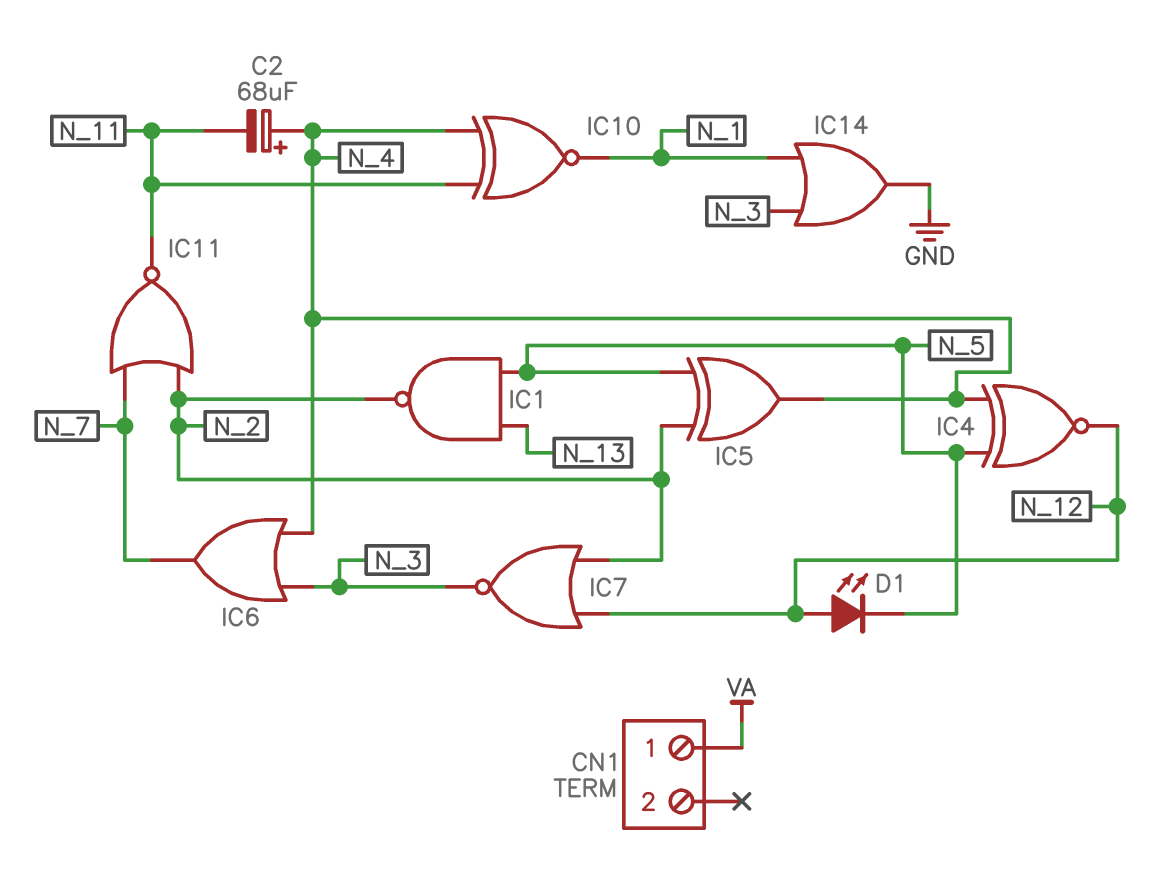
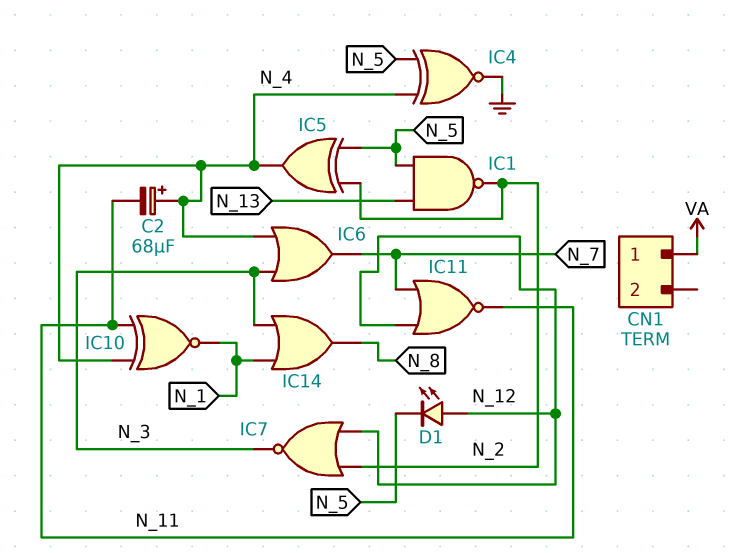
IC4: XNOR (in N_4, in N_5, out N_12) -> XNOR (in N_4, in N_5, out GND)
IC11: NOR (in N_2, in N_7, out N_11) -> NOR (in N_7, in N_12, out N_11)
IC14: OR (in N_1, in N_3, out GND) -> OR (in N_1, in N_3, out N_8)

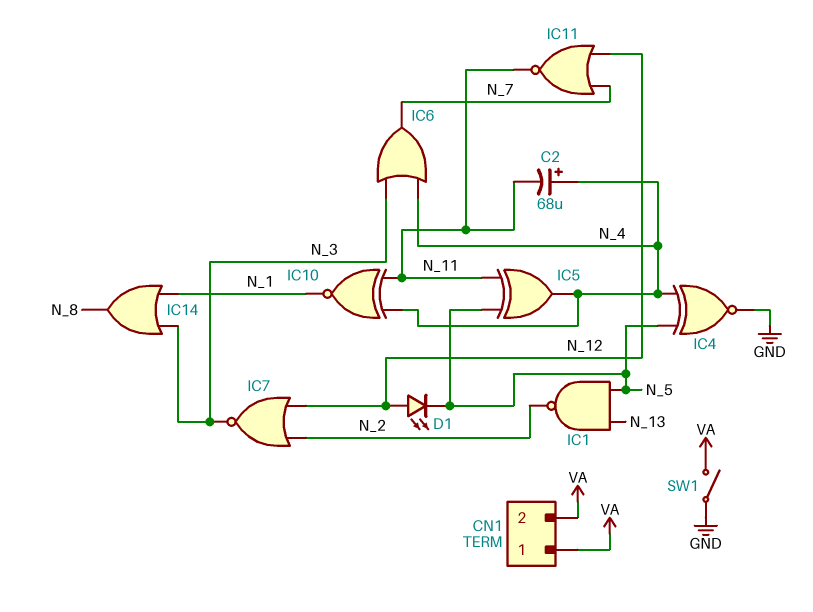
CN1 pin 2: none -> VA
IC5: XOR (in N_2, in N_5, out N_4) -> XOR (in N_5, in N_11, out N_4)
SW1: none -> switch (GND, VA)

